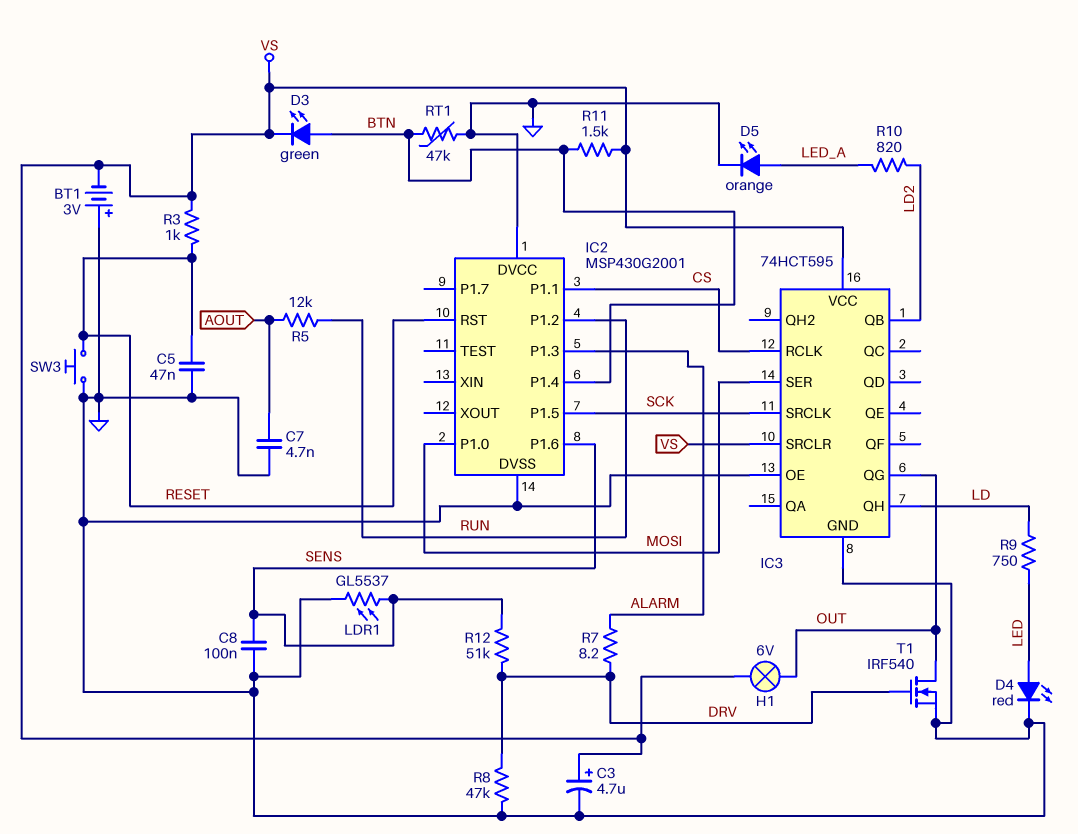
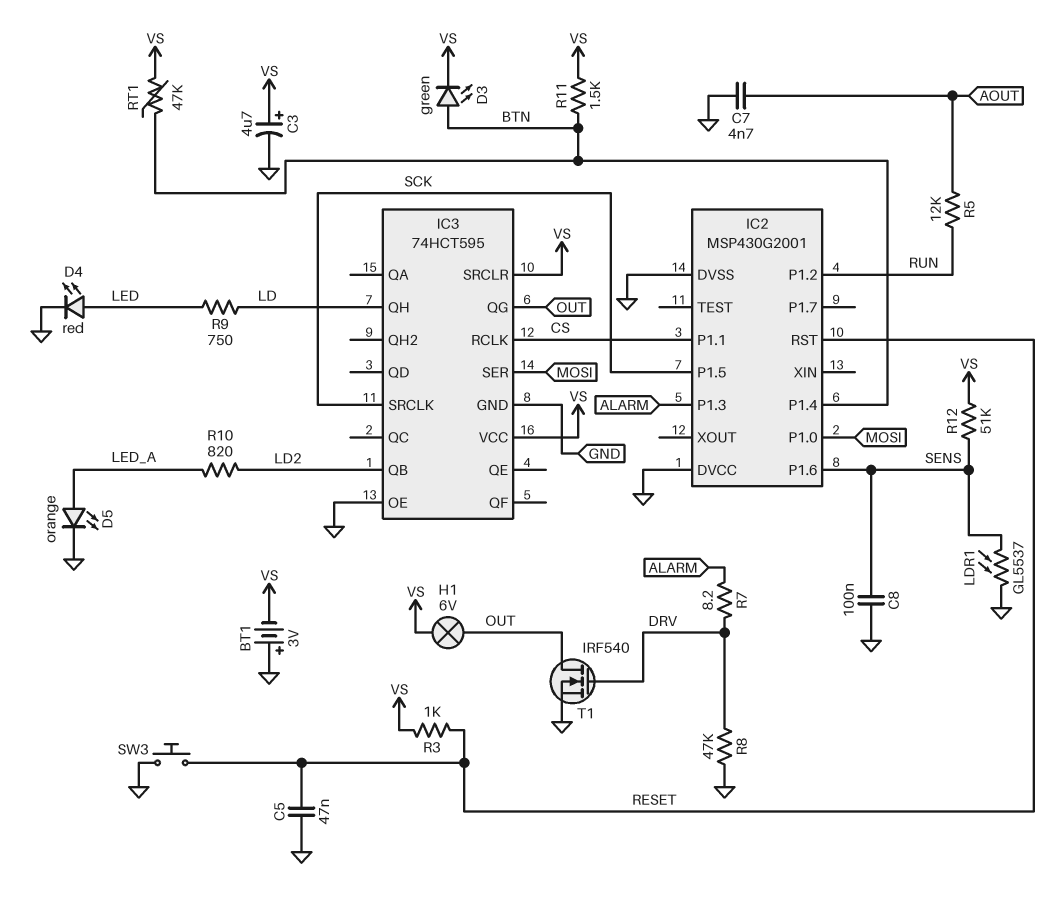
R12: 51k (DRV, SENS) -> 51k (SENS, VS)
RT1: 47k (BTN, GND) -> 47k (BTN, VS)

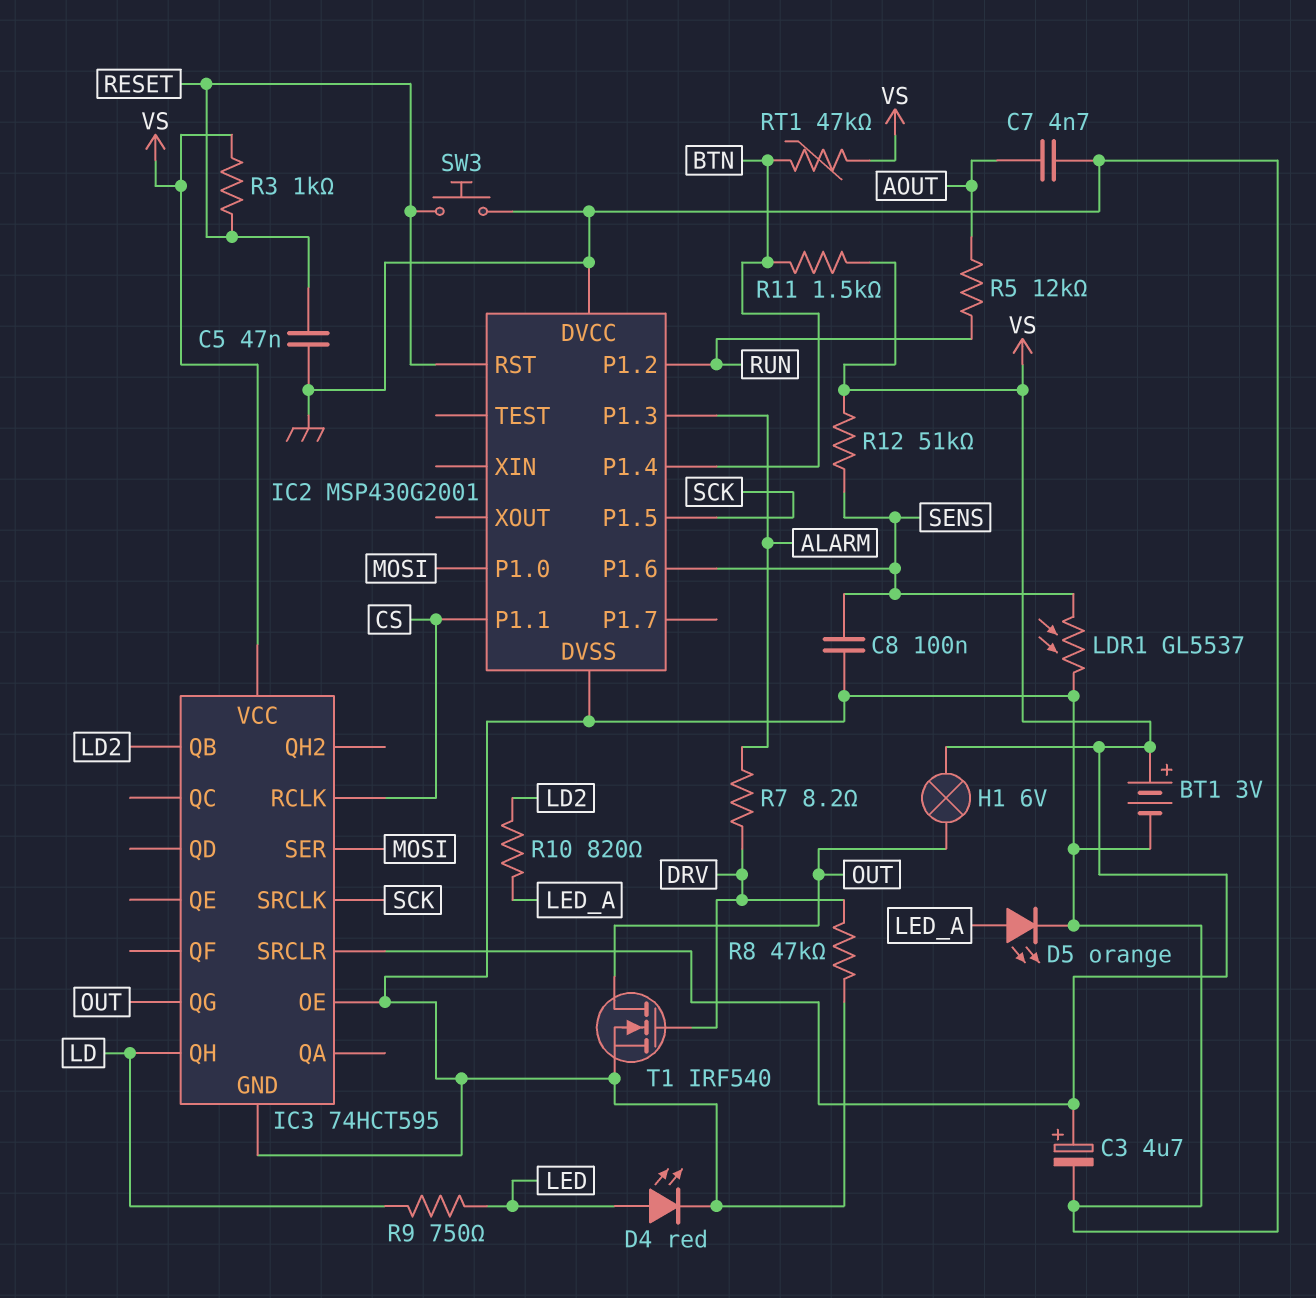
BT1: 3V (plus GND, minus VS) -> 3V (plus VS, minus GND)
D3: LED green (A BTN, K VS) -> none

